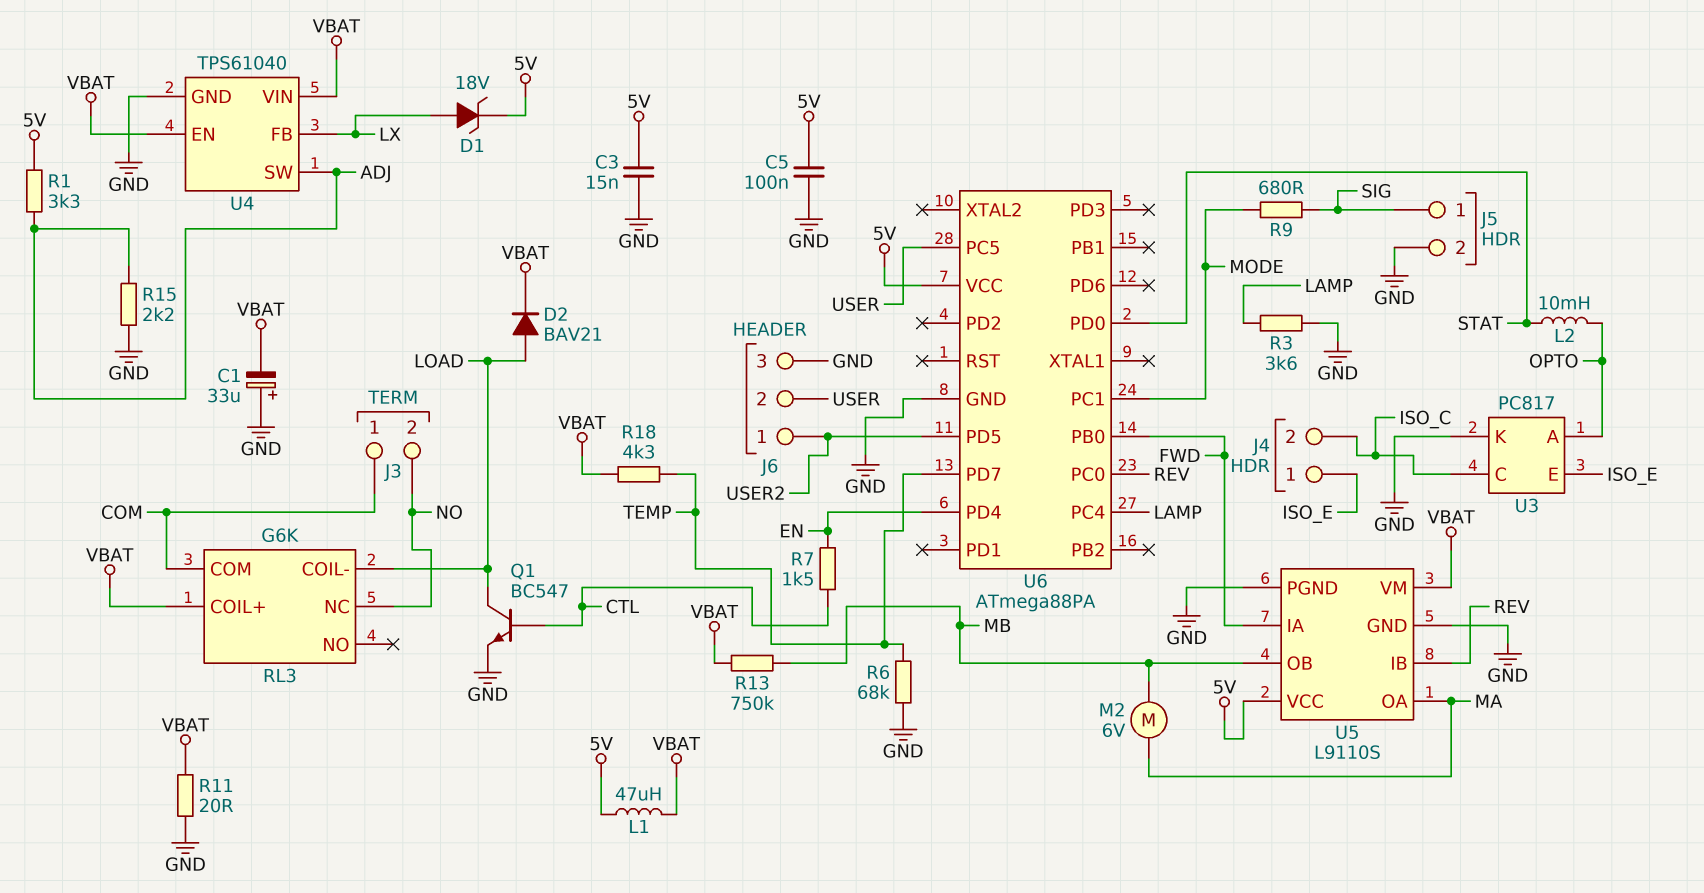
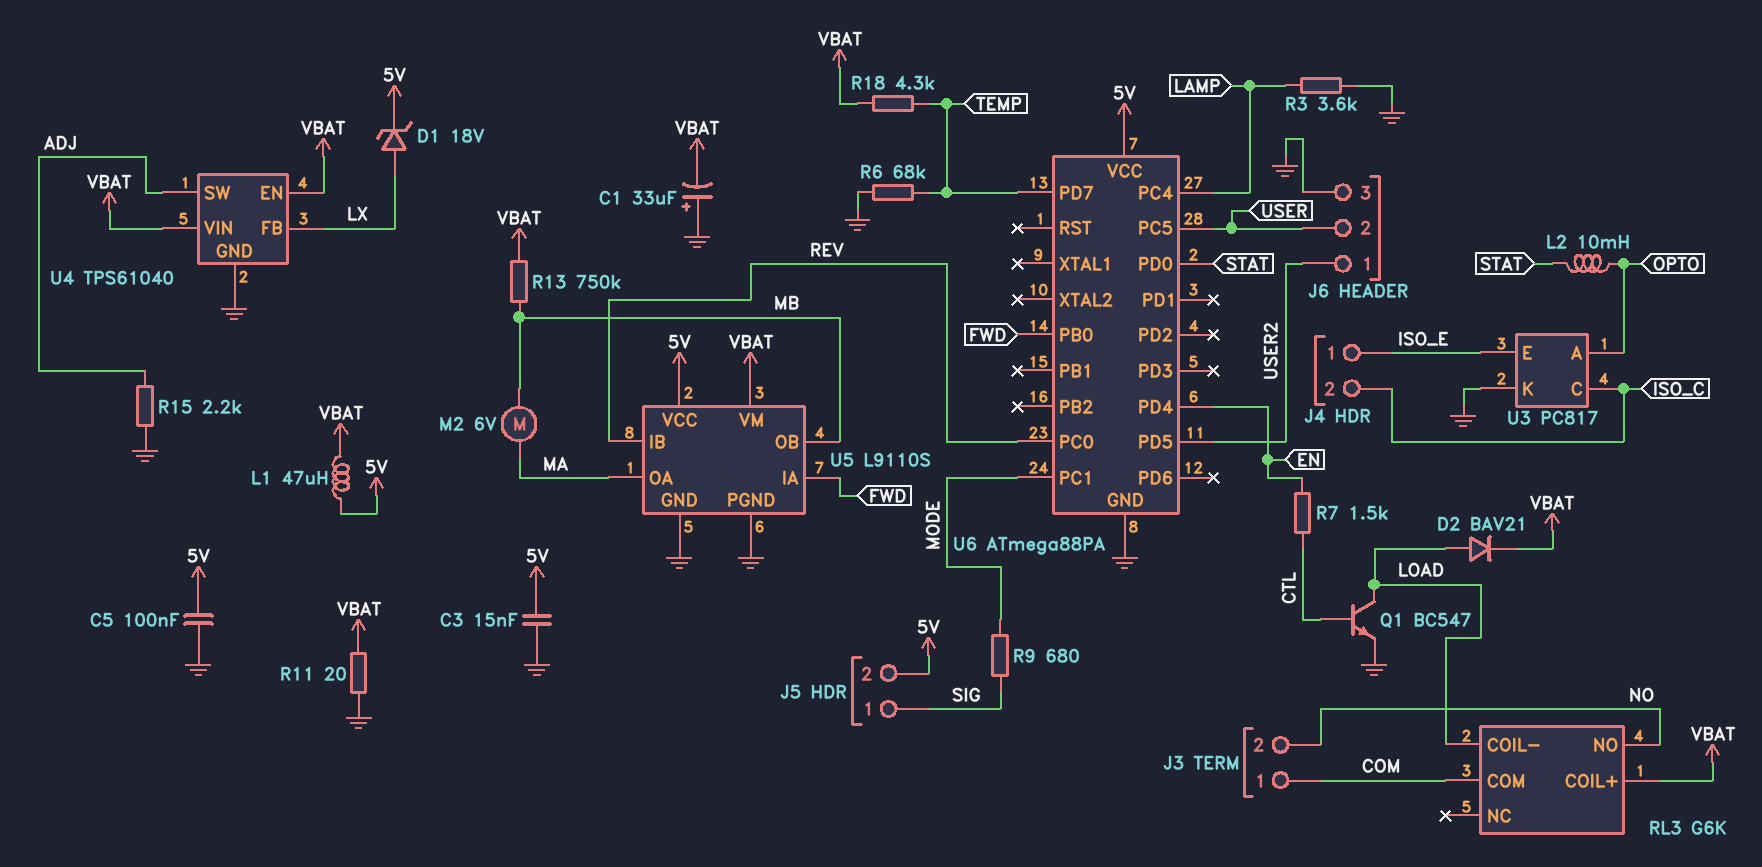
J5 pin 2: GND -> 5V
R1: 3.3k (5V, ADJ) -> none
RL3 pin NC: NO -> none
RL3 pin NO: none -> NO

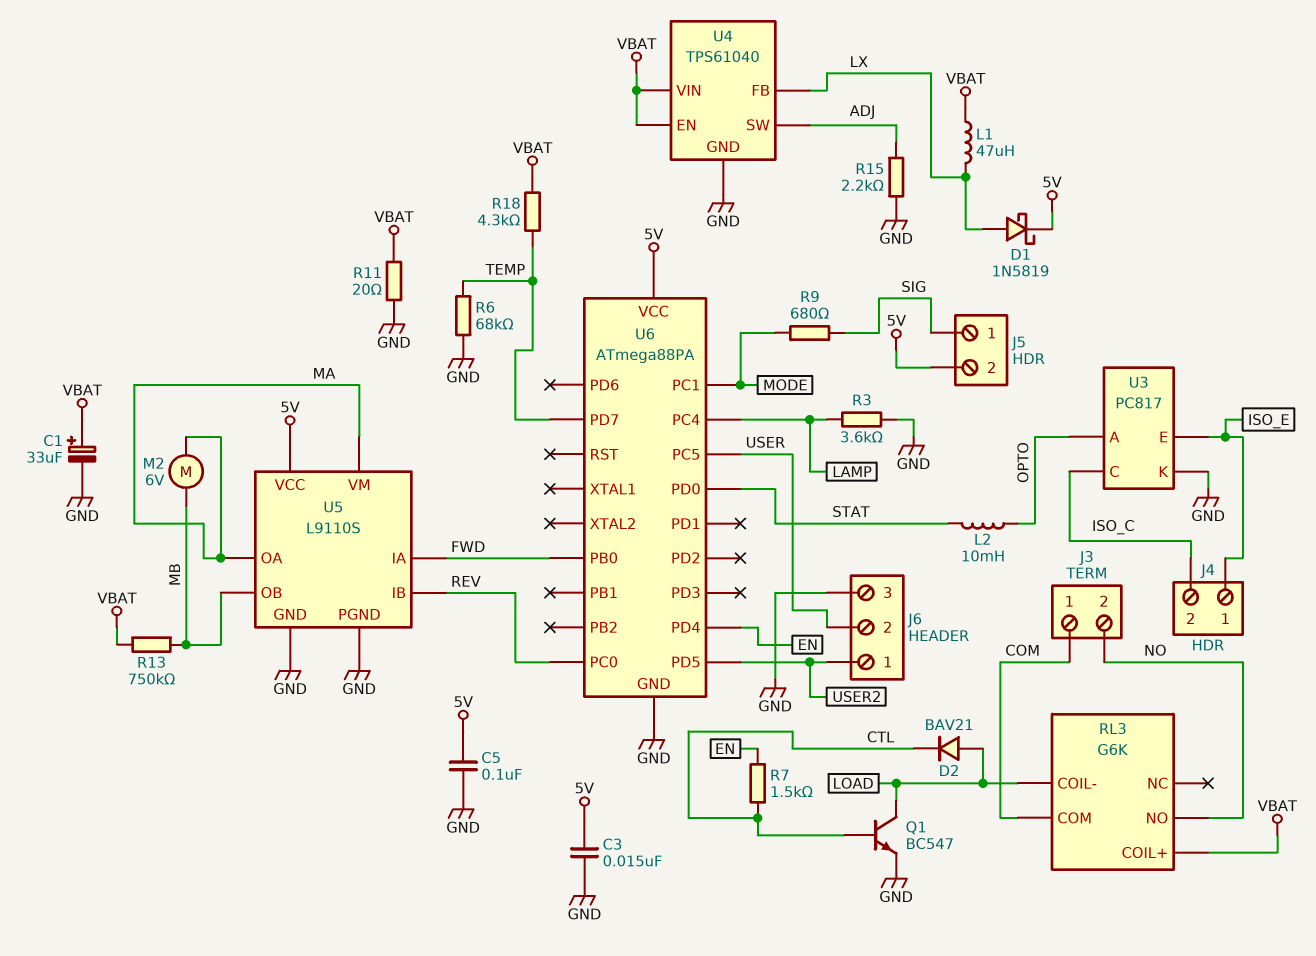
C1: 33uF (plus GND, minus VBAT) -> 33uF (plus VBAT, minus GND)
D1: zener 18V (A LX, K 5V) -> schottky 1N5819 (A LX, K 5V)
D2: diode BAV21 (A LOAD, K VBAT) -> diode BAV21 (A LOAD, K CTL)
L1: 47uH (5V, VBAT) -> 47uH (LX, VBAT)
U5 pin VM: VBAT -> MA

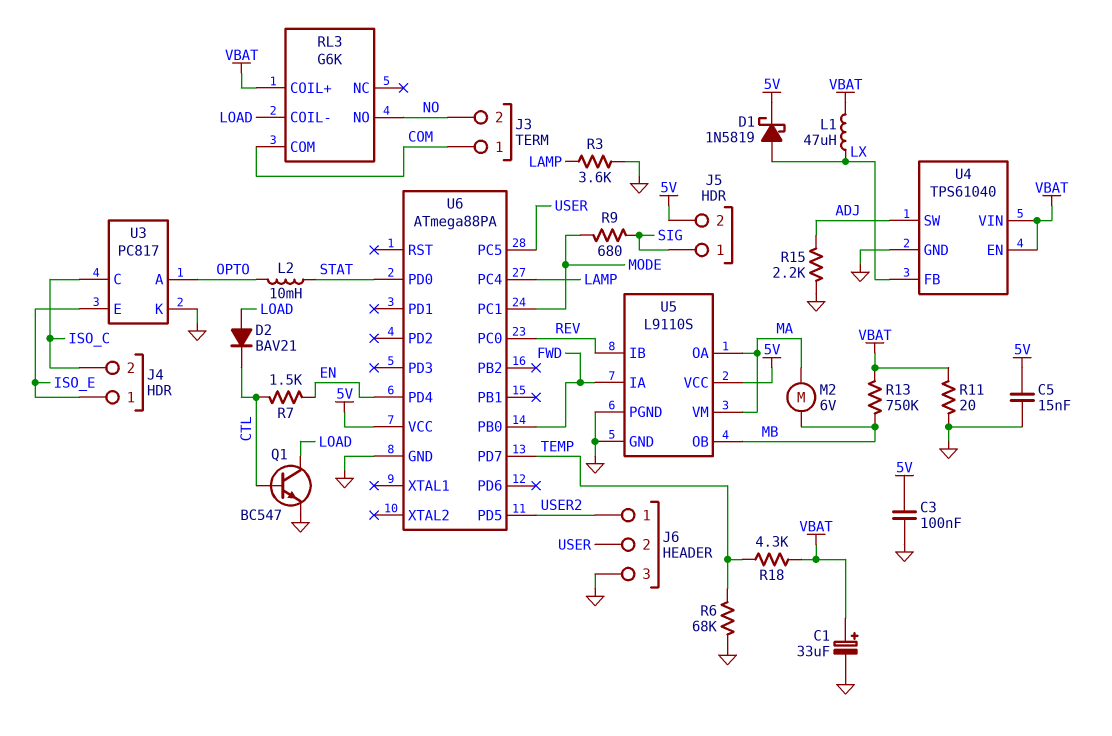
C3: 15nF (5V, GND) -> 100nF (5V, GND)
C5: 100nF (5V, GND) -> 15nF (5V, GND)

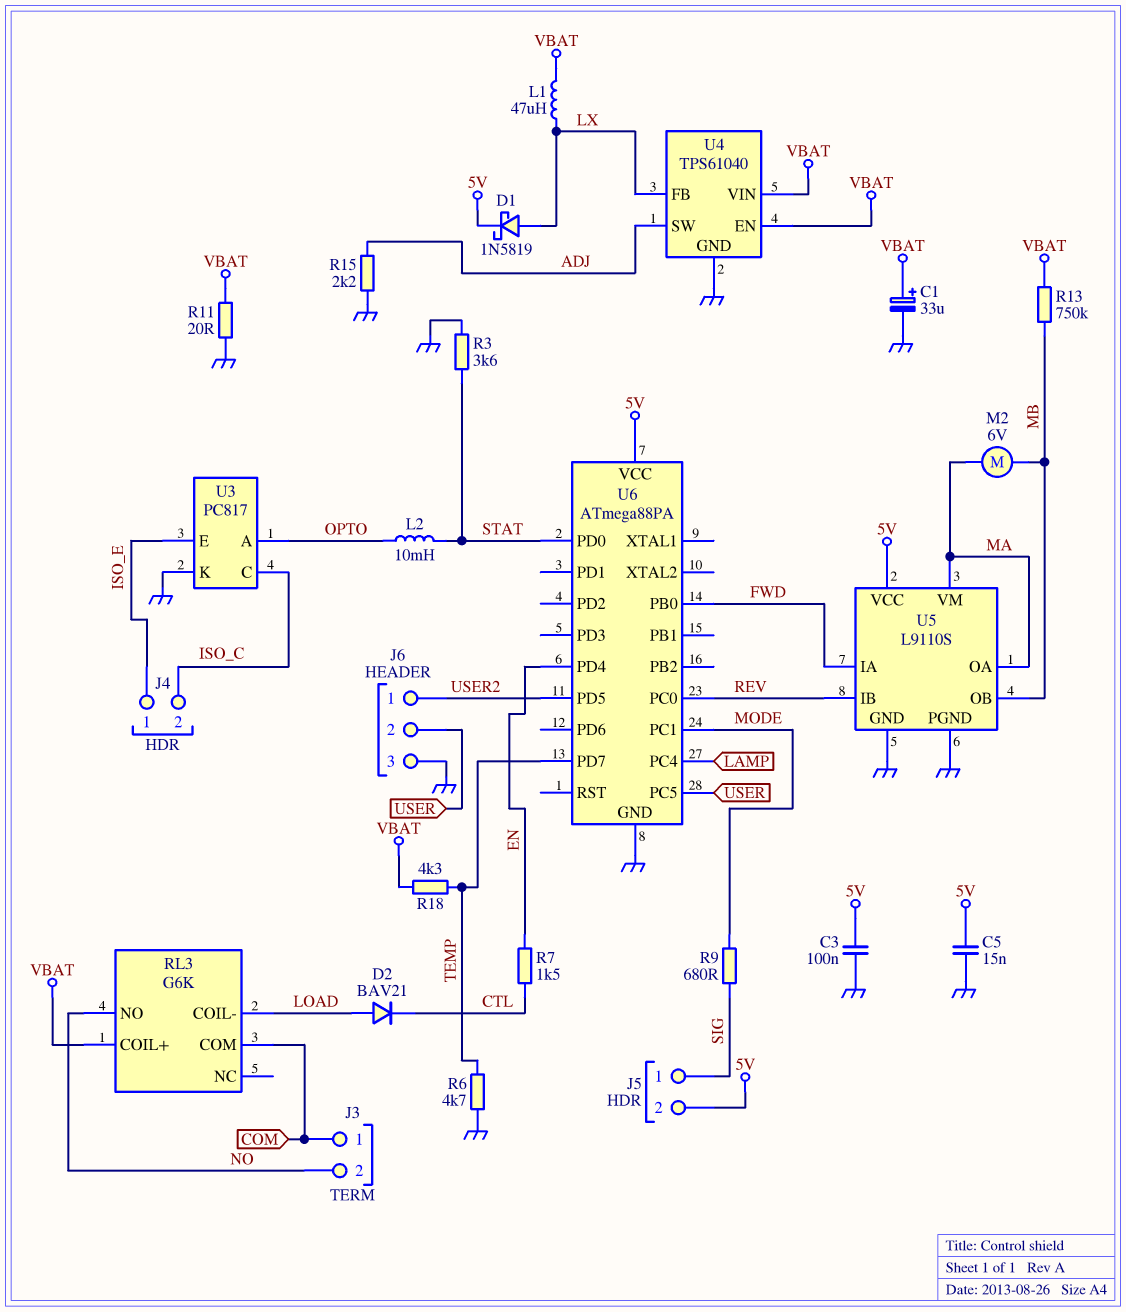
Q1: NPN BC547 (B CTL, C LOAD, E GND) -> none
R3: 3.6k (GND, LAMP) -> 3.6k (GND, STAT)
R6: 68k (GND, TEMP) -> 4.7k (GND, TEMP)

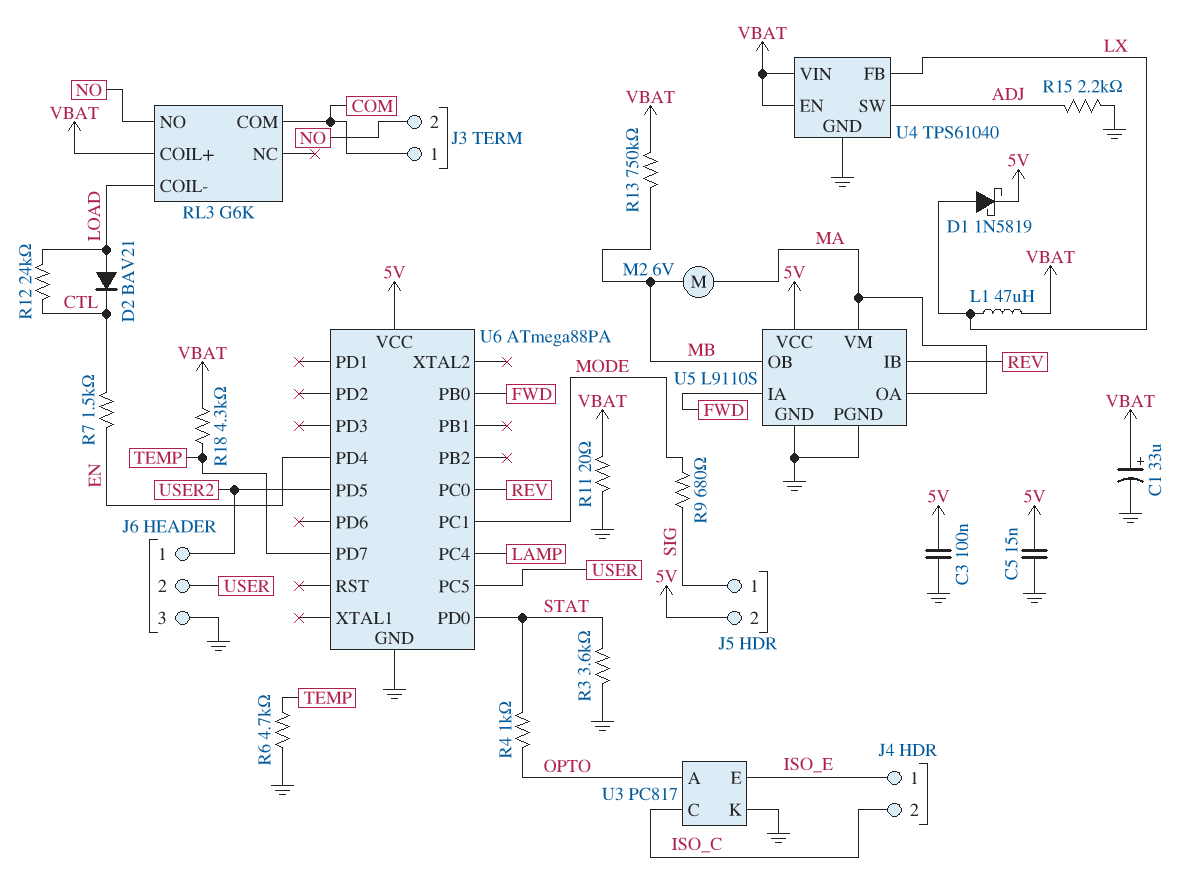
L2: 10mH (OPTO, STAT) -> none
R4: none -> 1k (OPTO, STAT)
R12: none -> 24k (CTL, LOAD)

